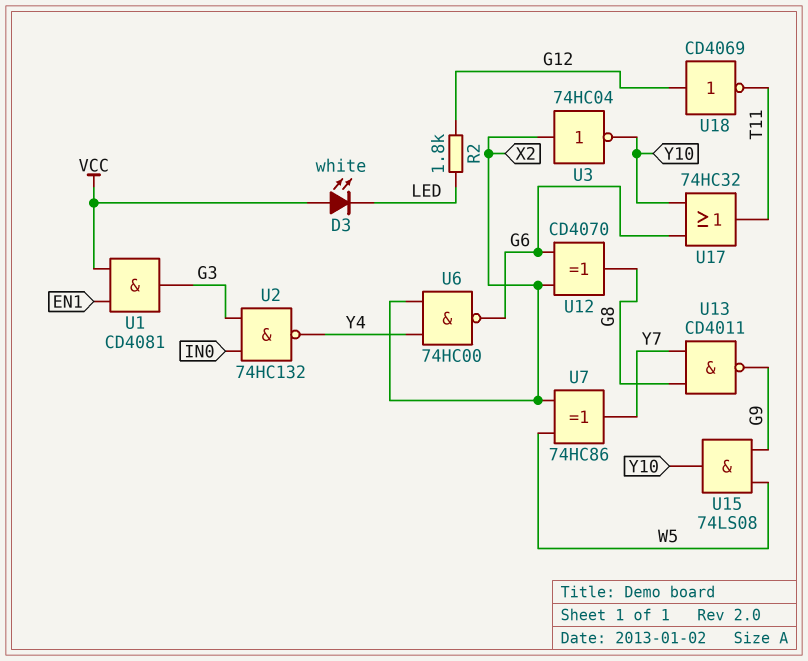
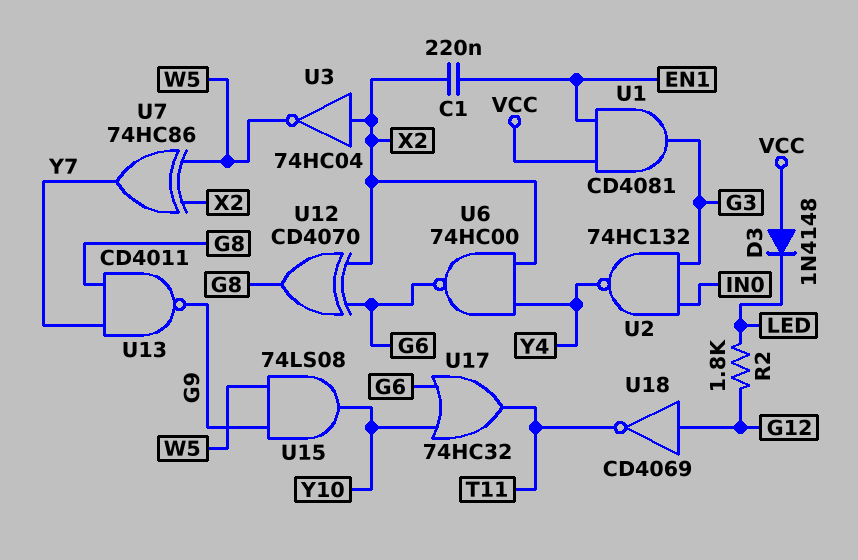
C1: none -> 220nF (EN1, X2)
D3: LED white (A VCC, K LED) -> diode 1N4148 (A VCC, K LED)
U3: NOT 74HC04 (in X2, out Y10) -> NOT 74HC04 (in X2, out W5)

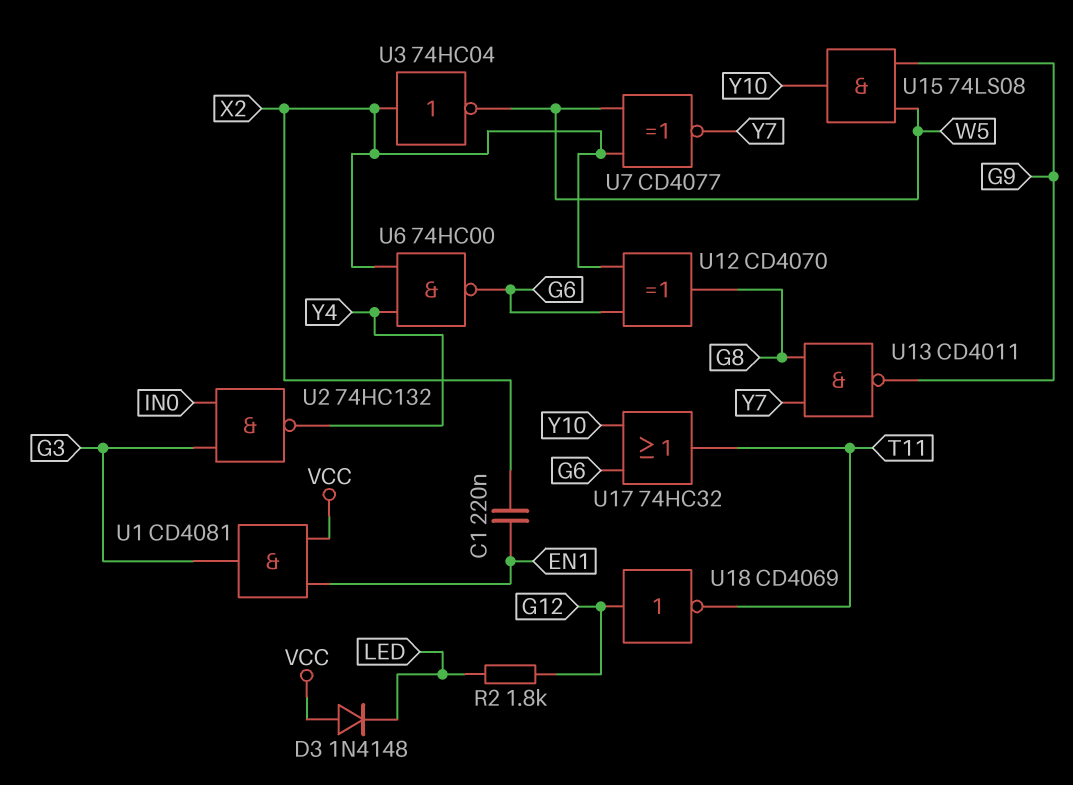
U7: XOR 74HC86 (in W5, in X2, out Y7) -> XNOR CD4077 (in W5, in X2, out Y7)

